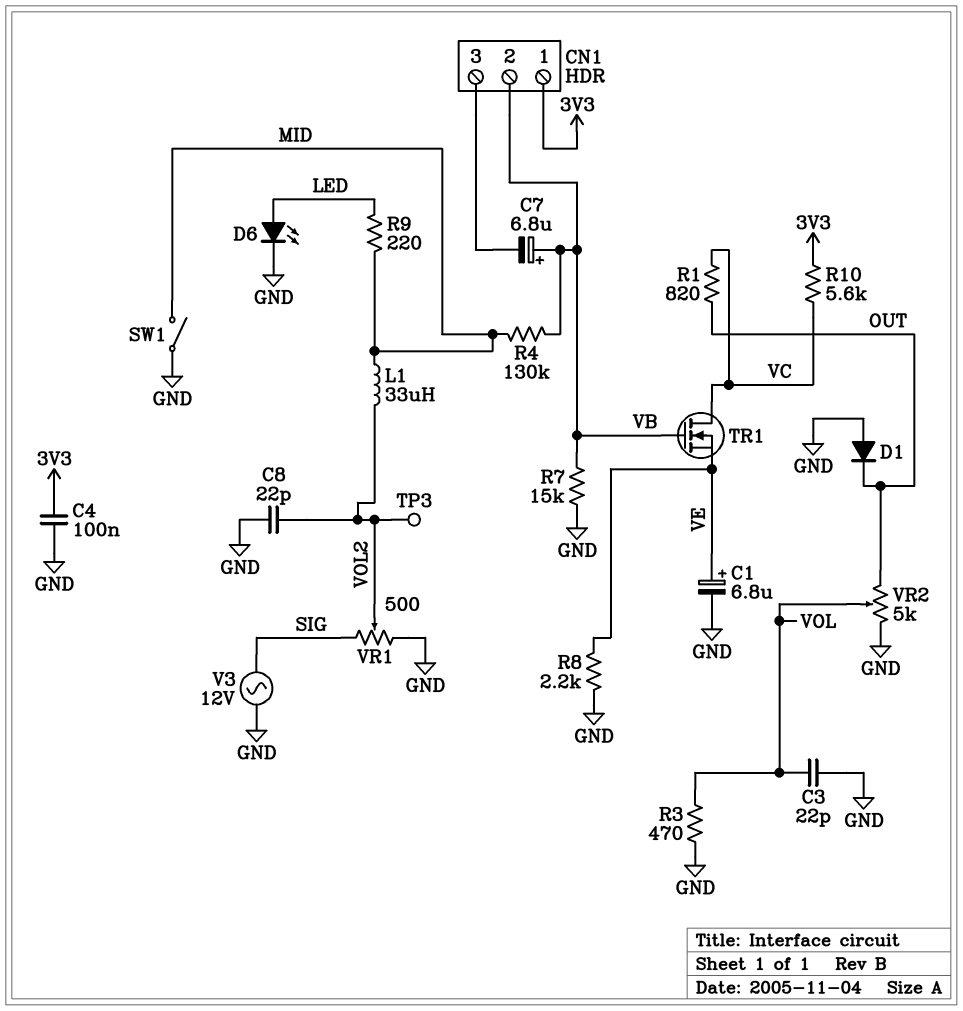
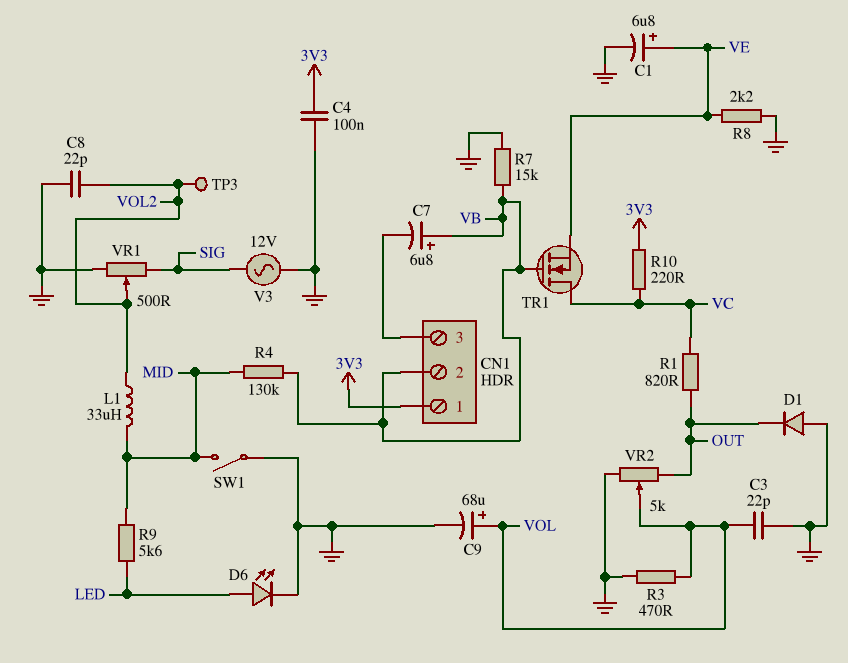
C9: none -> 68uF (plus VOL, minus GND)
R9: 220 (LED, MID) -> 5.6k (LED, MID)
R10: 5.6k (3V3, VC) -> 220 (3V3, VC)

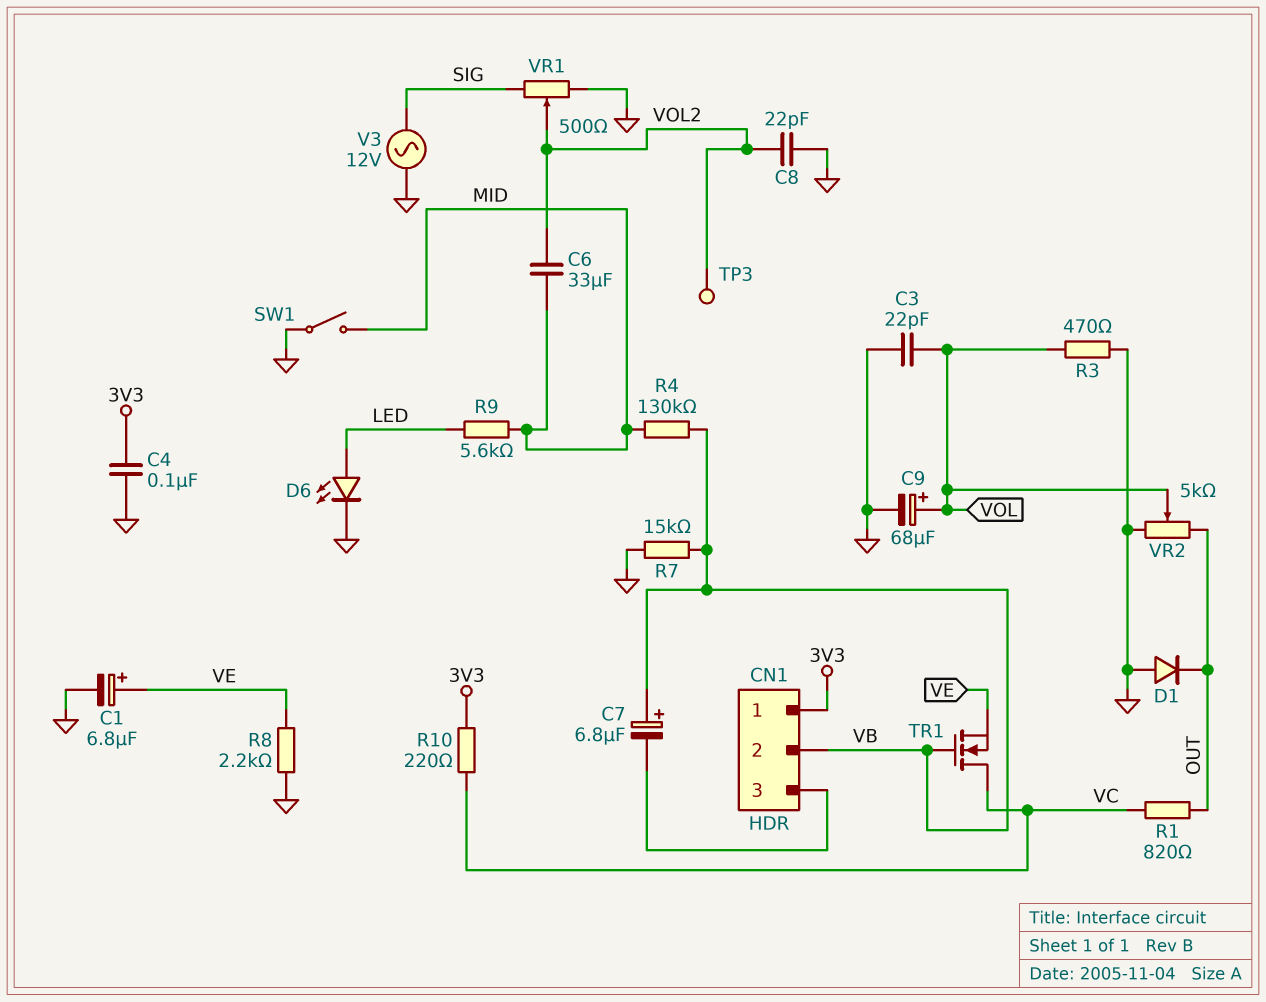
C6: none -> 33uF (MID, VOL2)
L1: 33uH (MID, VOL2) -> none

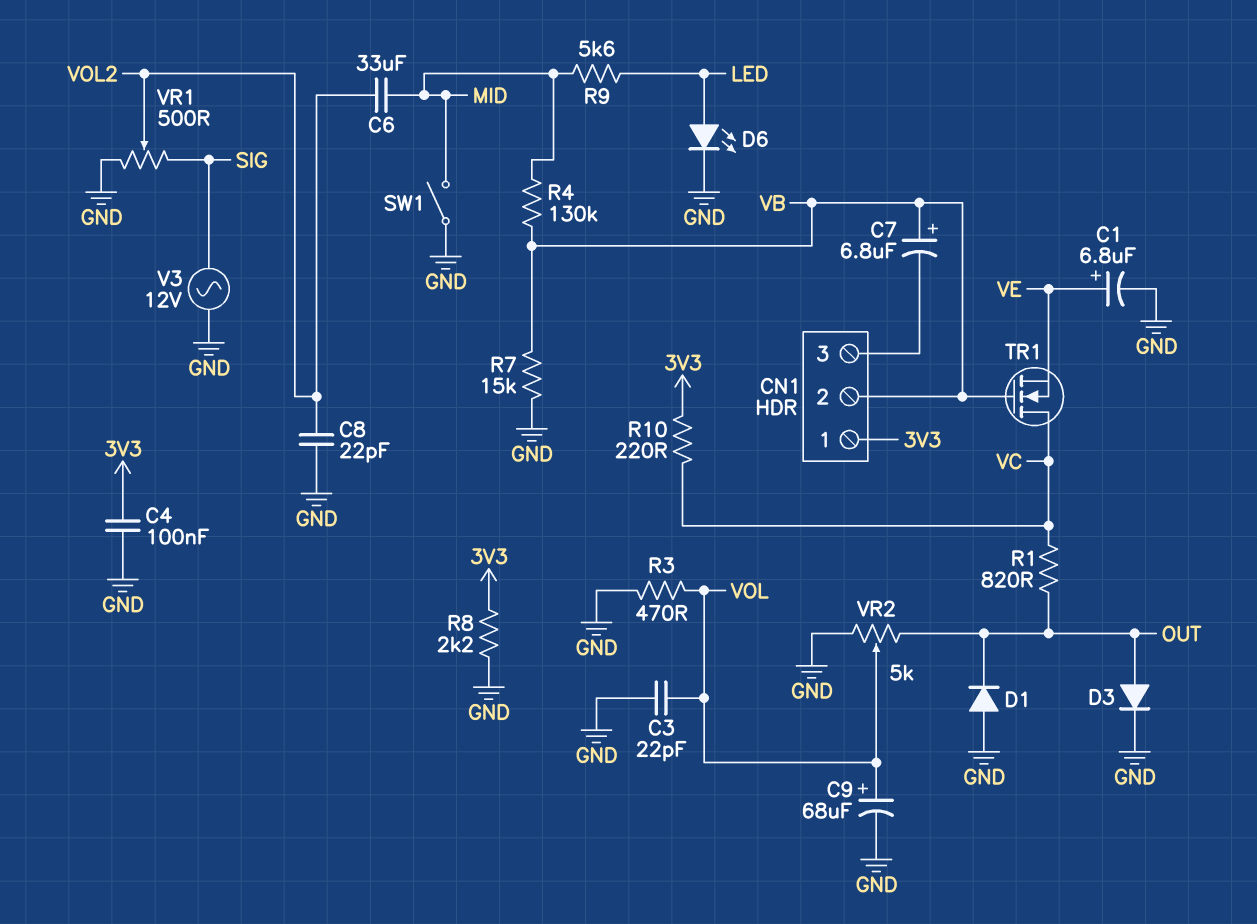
D3: none -> diode (A OUT, K GND)
R8: 2.2k (GND, VE) -> 2.2k (3V3, GND)
TP3: test point (VOL2) -> none

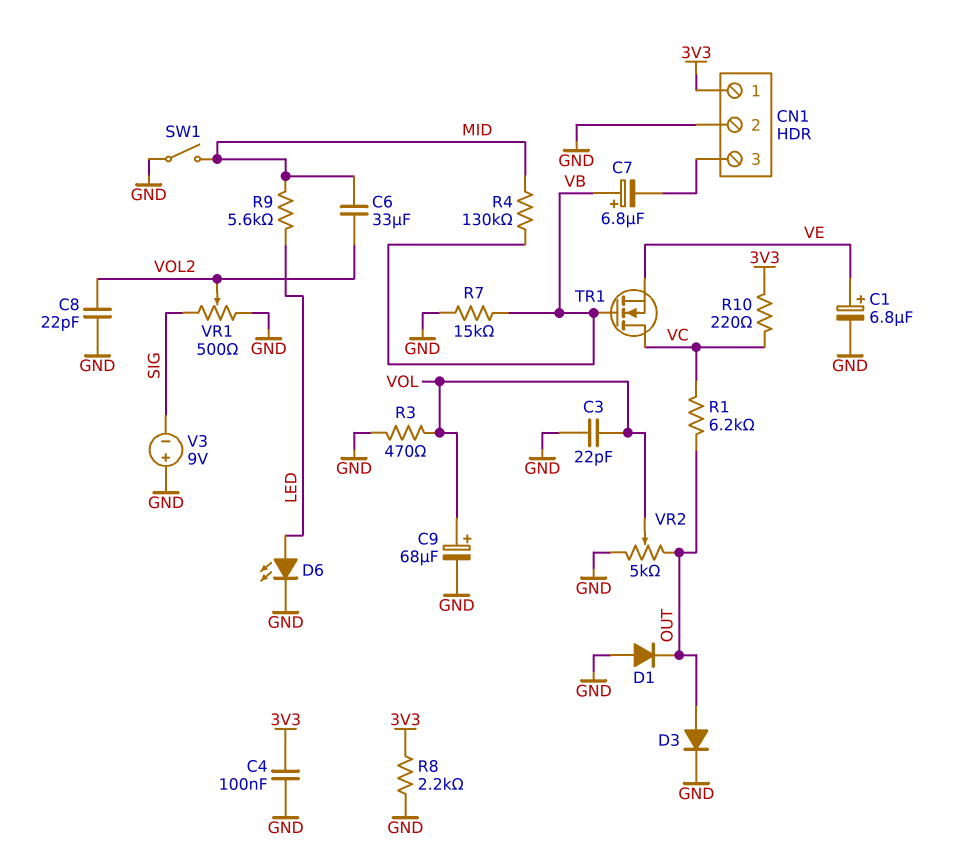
CN1 pin 2: VB -> GND
R1: 820 (OUT, VC) -> 6.2k (OUT, VC)
V3: AC 12V (GND, SIG) -> 9V (plus GND, minus SIG)

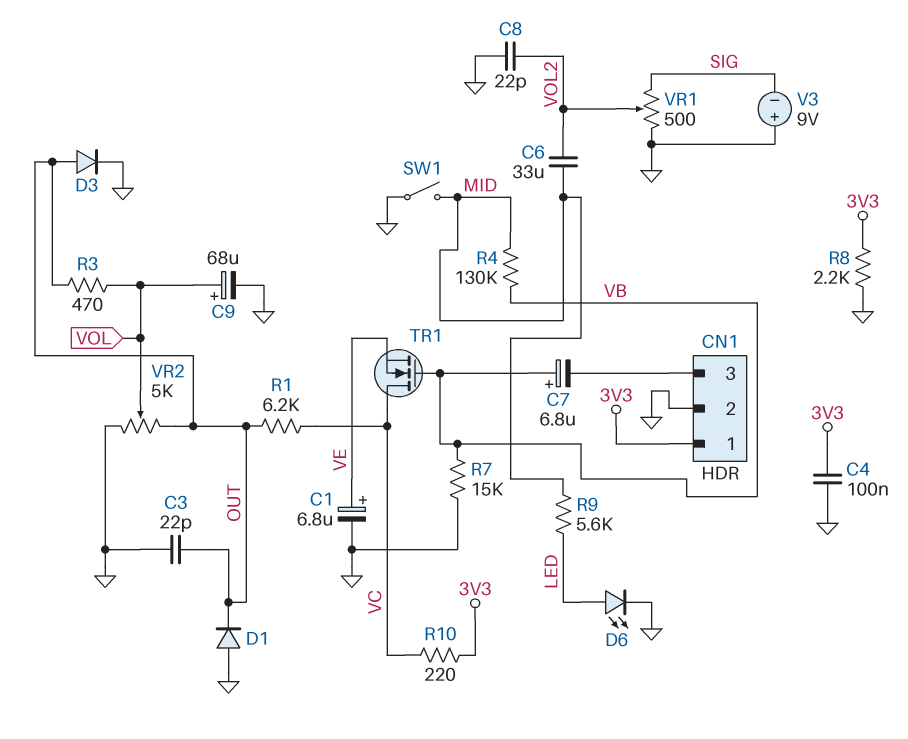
C3: 22pF (GND, VOL) -> 22pF (GND, OUT)
R3: 470 (GND, VOL) -> 470 (OUT, VOL)

